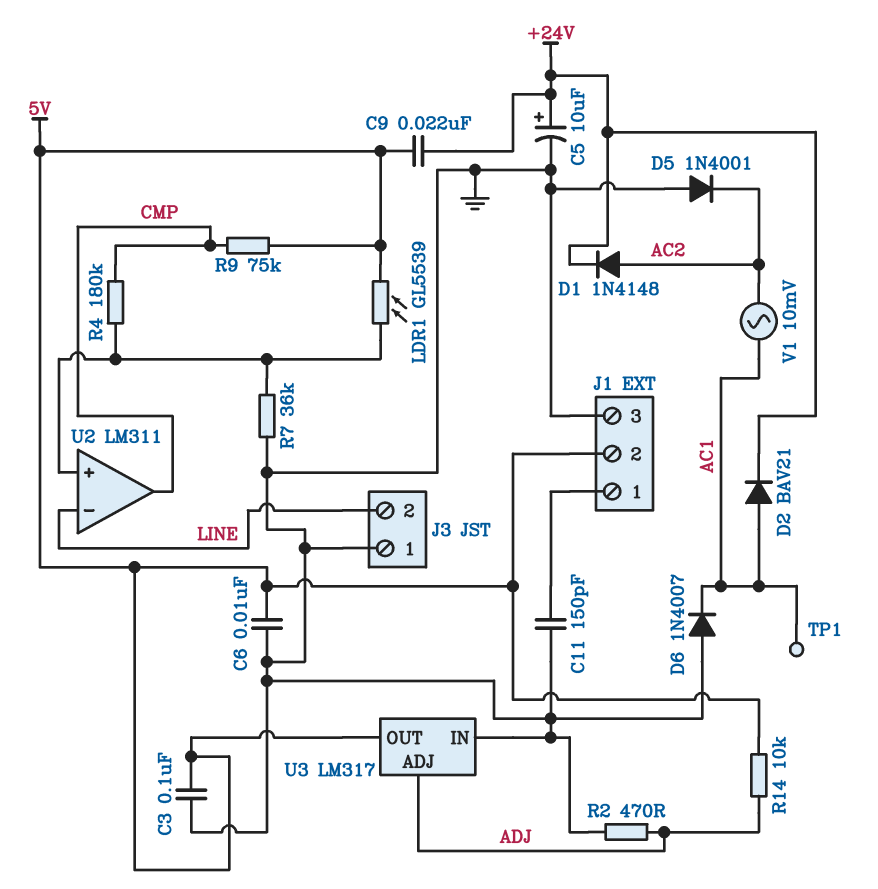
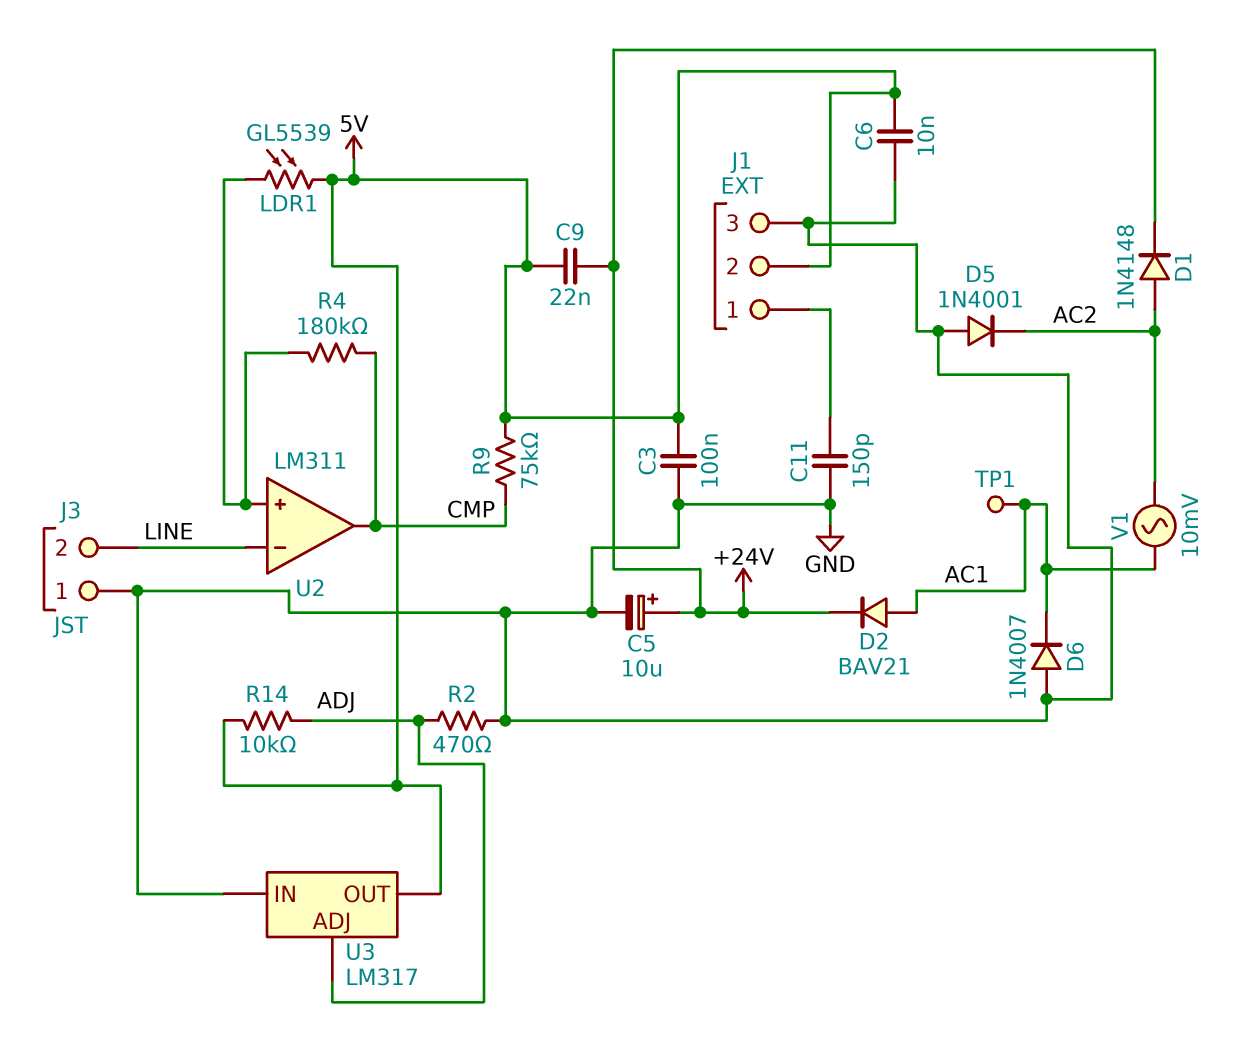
R7: 36k (GND, U2/in+) -> none

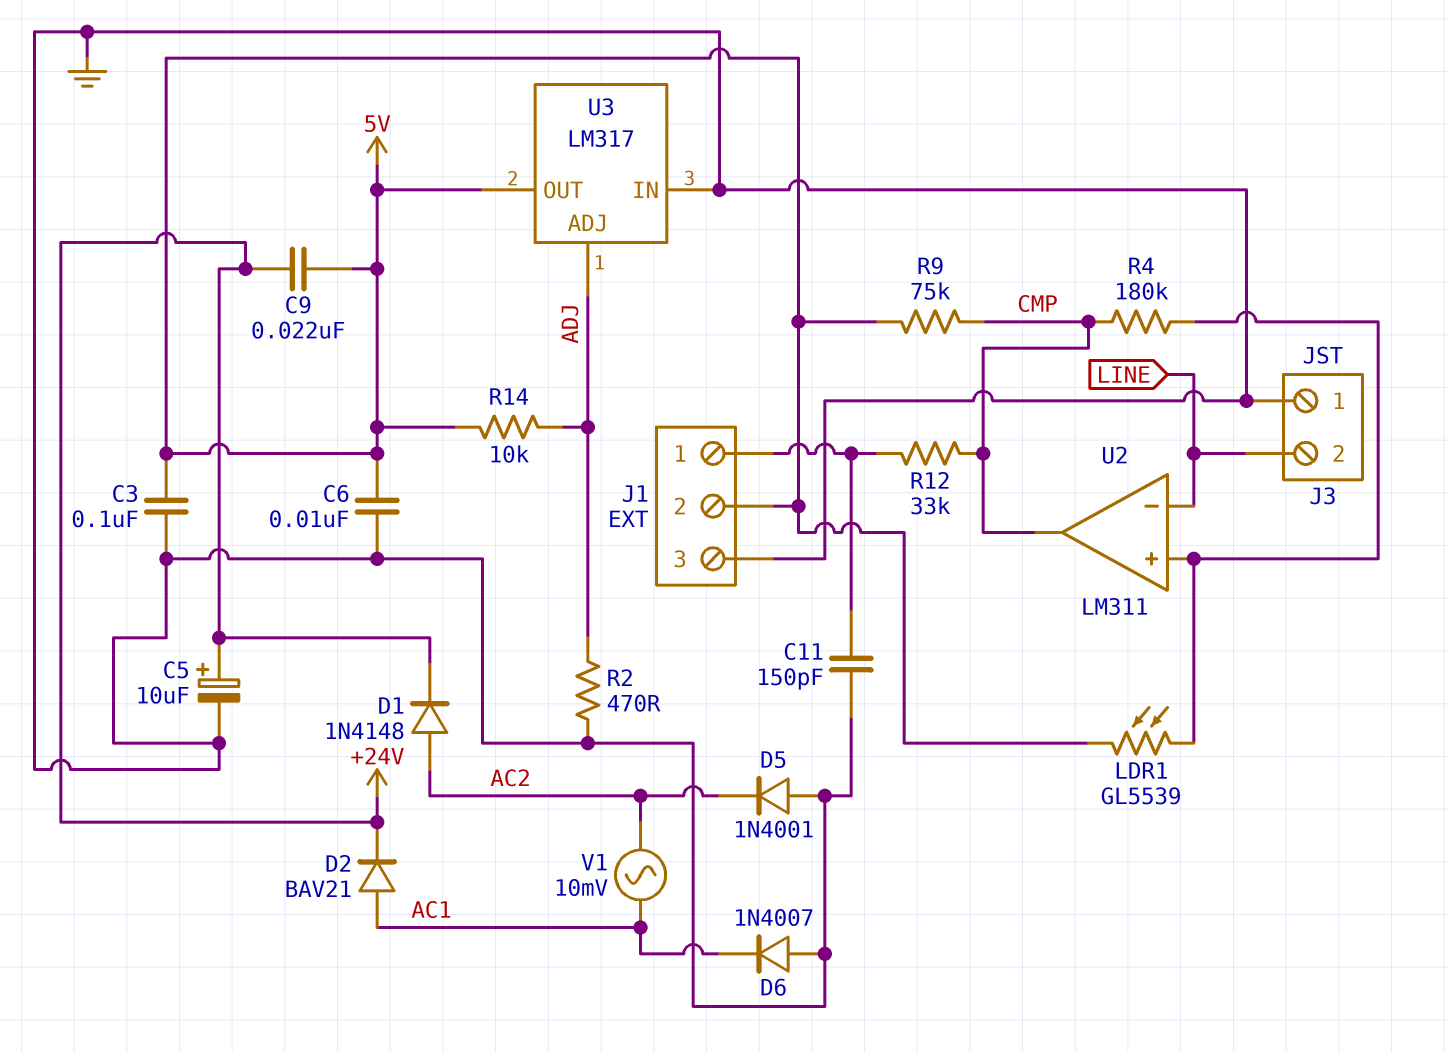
R12: none -> 33k (CMP, J1/1)
TP1: test point (AC1) -> none

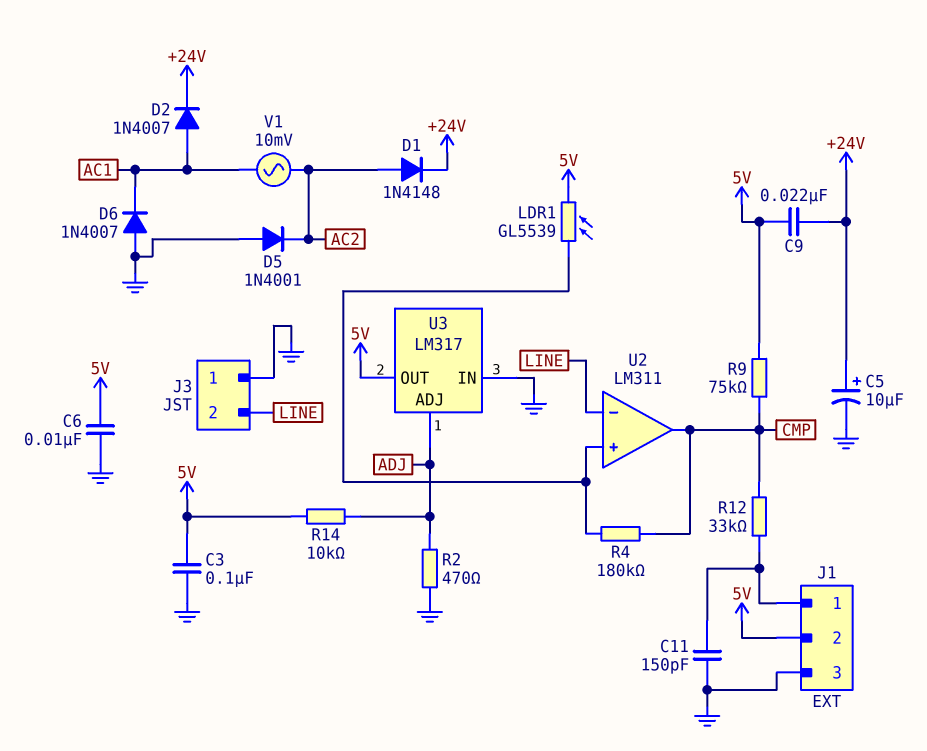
D2: diode BAV21 (A AC1, K +24V) -> diode 1N4007 (A AC1, K +24V)

